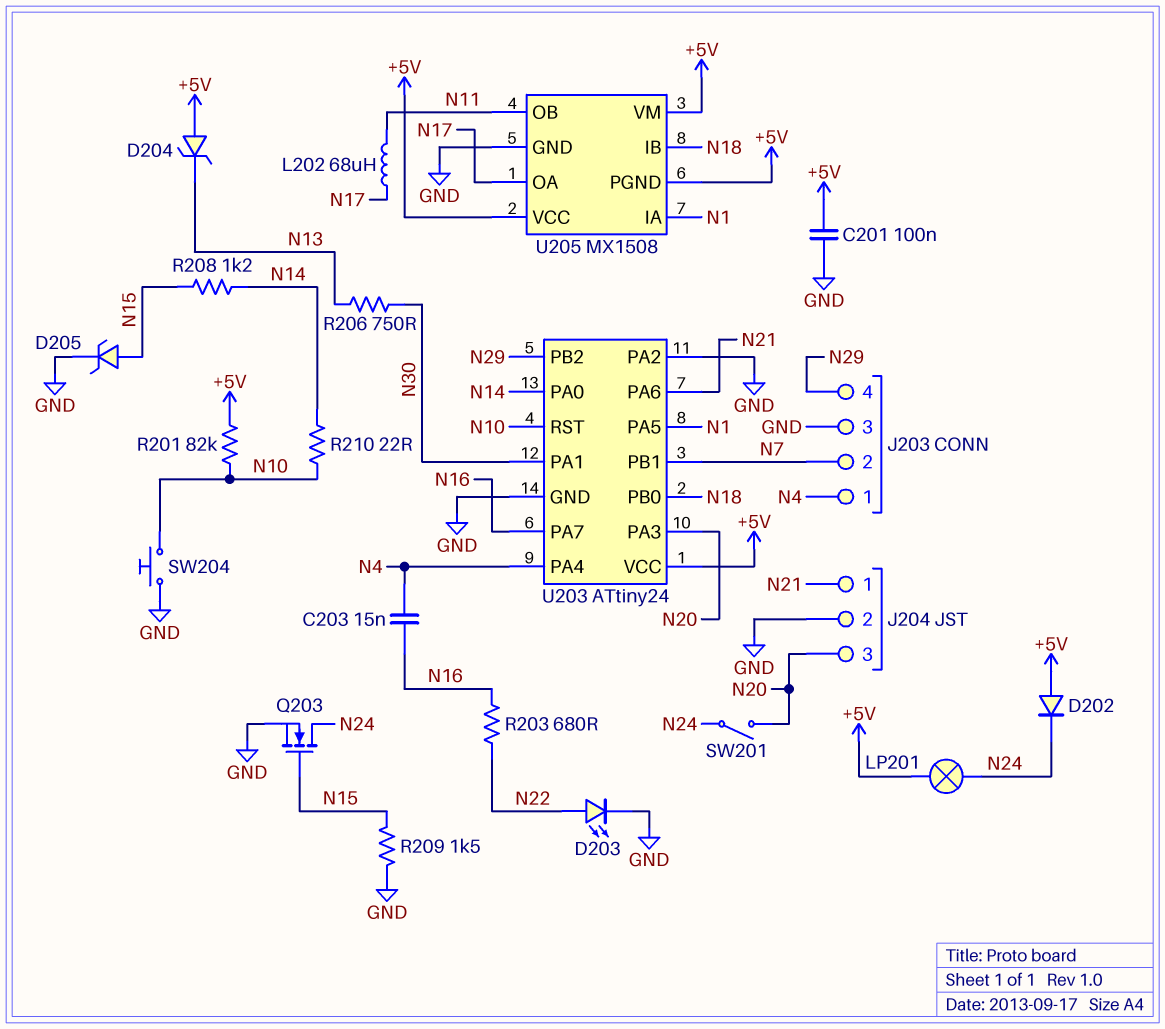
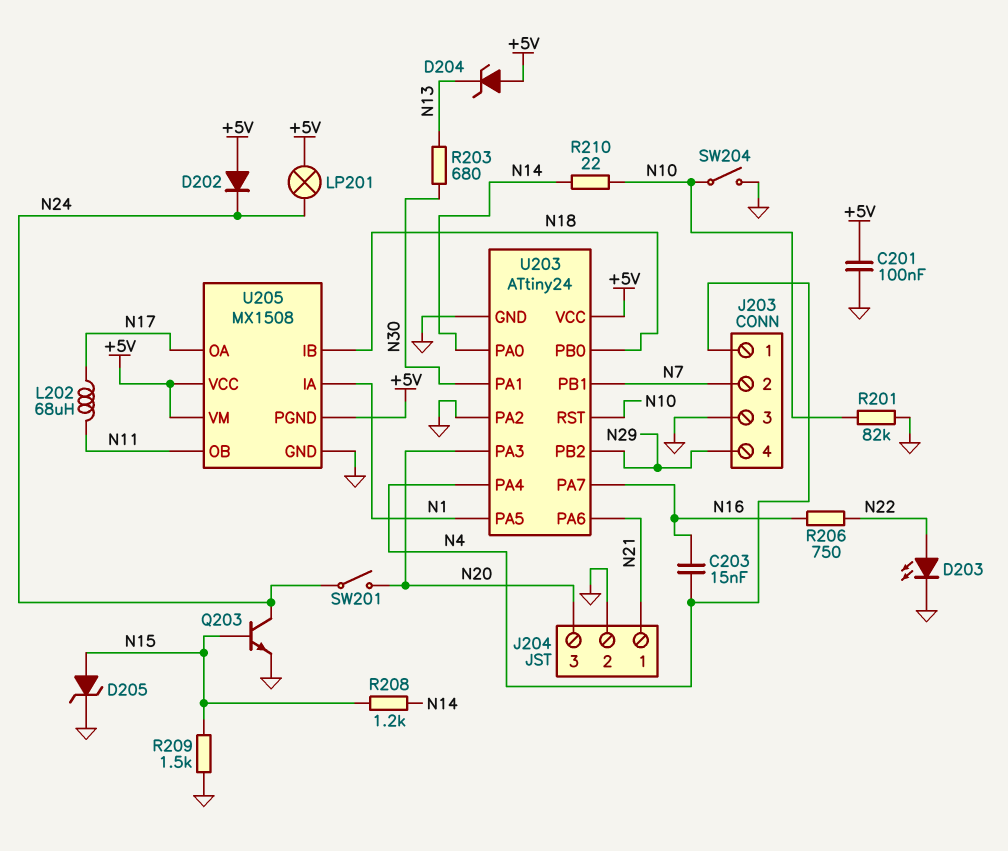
Q203: NMOS (G N15, D N24, S GND) -> NPN (B N15, C N24, E GND)
R201: 82k (+5V, N10) -> 82k (GND, N10)
R203: 680 (N16, N22) -> 680 (N13, N30)
R206: 750 (N13, N30) -> 750 (N16, N22)
SW204: button (GND, N10) -> switch (GND, N10)

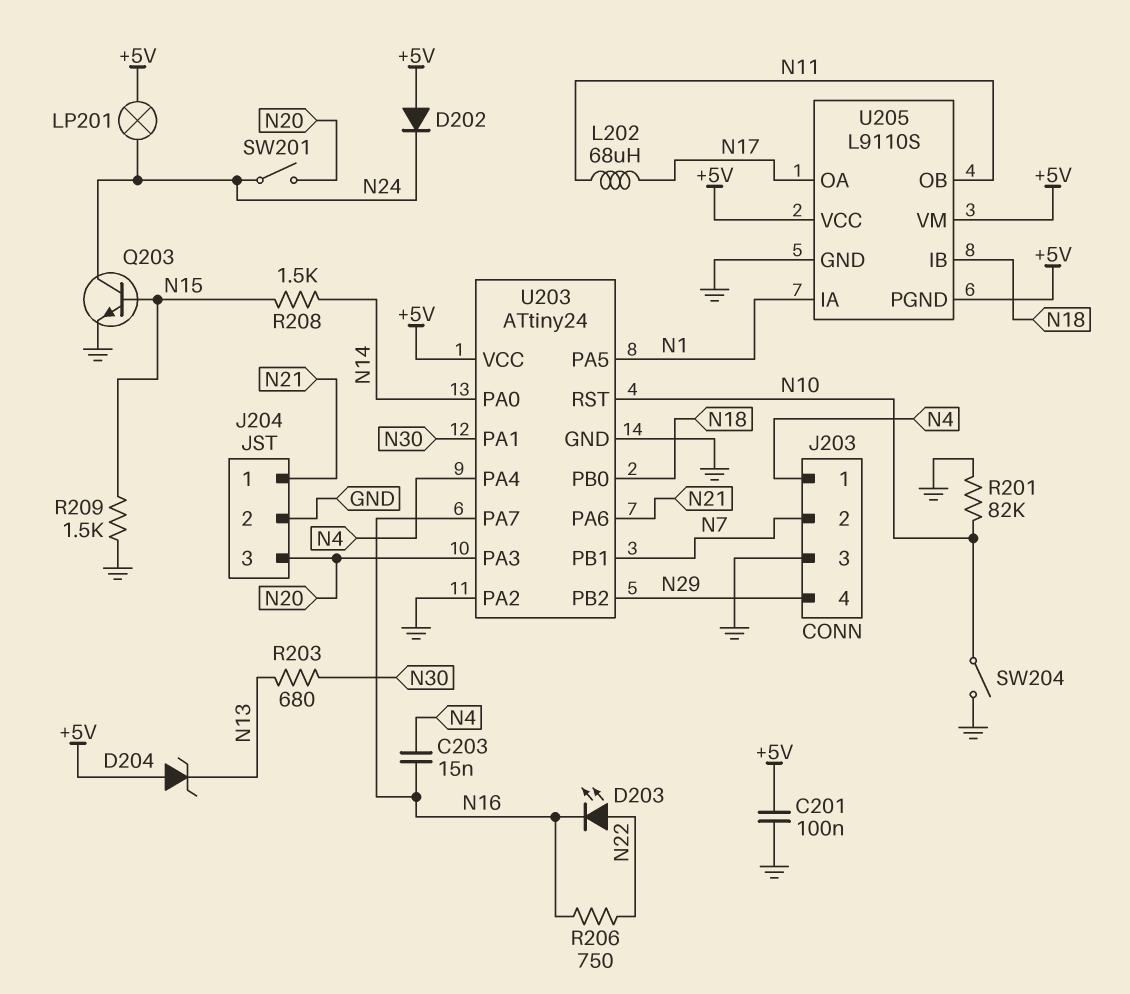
D203: LED (A N22, K GND) -> LED (A N22, K N16)
D205: zener (A N15, K GND) -> none
R208: 1.2k (N14, N15) -> 1.5k (N14, N15)
R210: 22 (N10, N14) -> none
U205: MX1508 -> L9110S

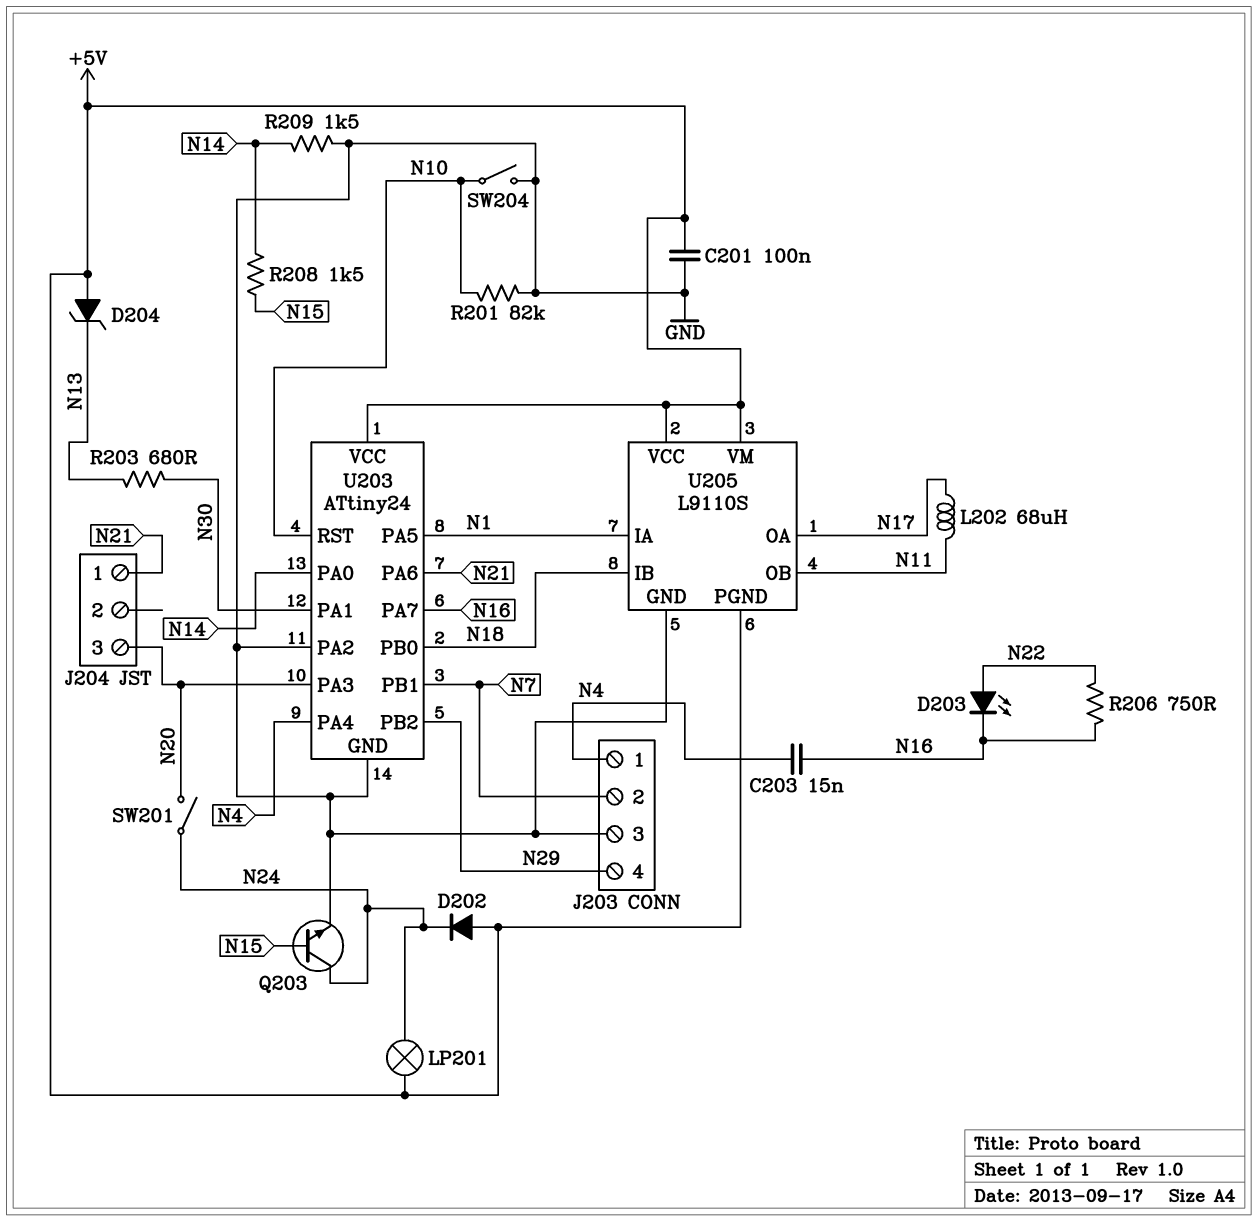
J204 pin 2: GND -> none
R209: 1.5k (GND, N15) -> 1.5k (GND, N14)

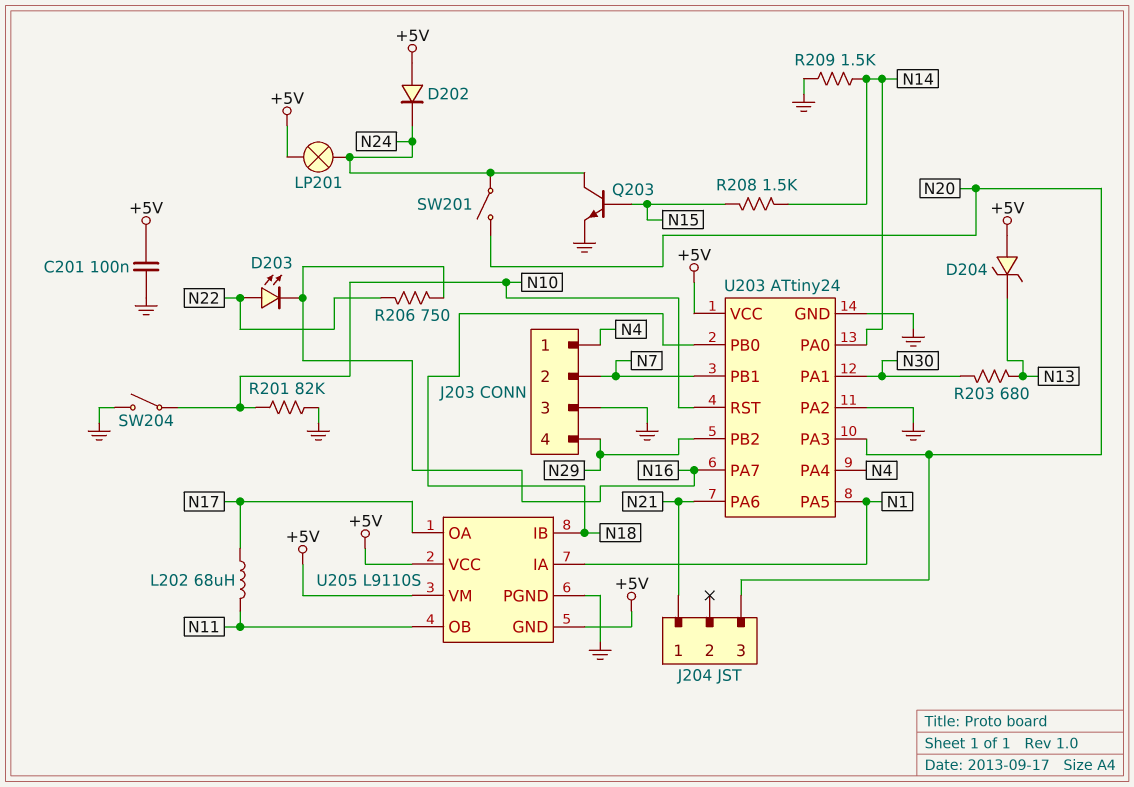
C203: 15nF (N4, N16) -> none
U205 pin GND: GND -> +5V
U205 pin PGND: +5V -> GND

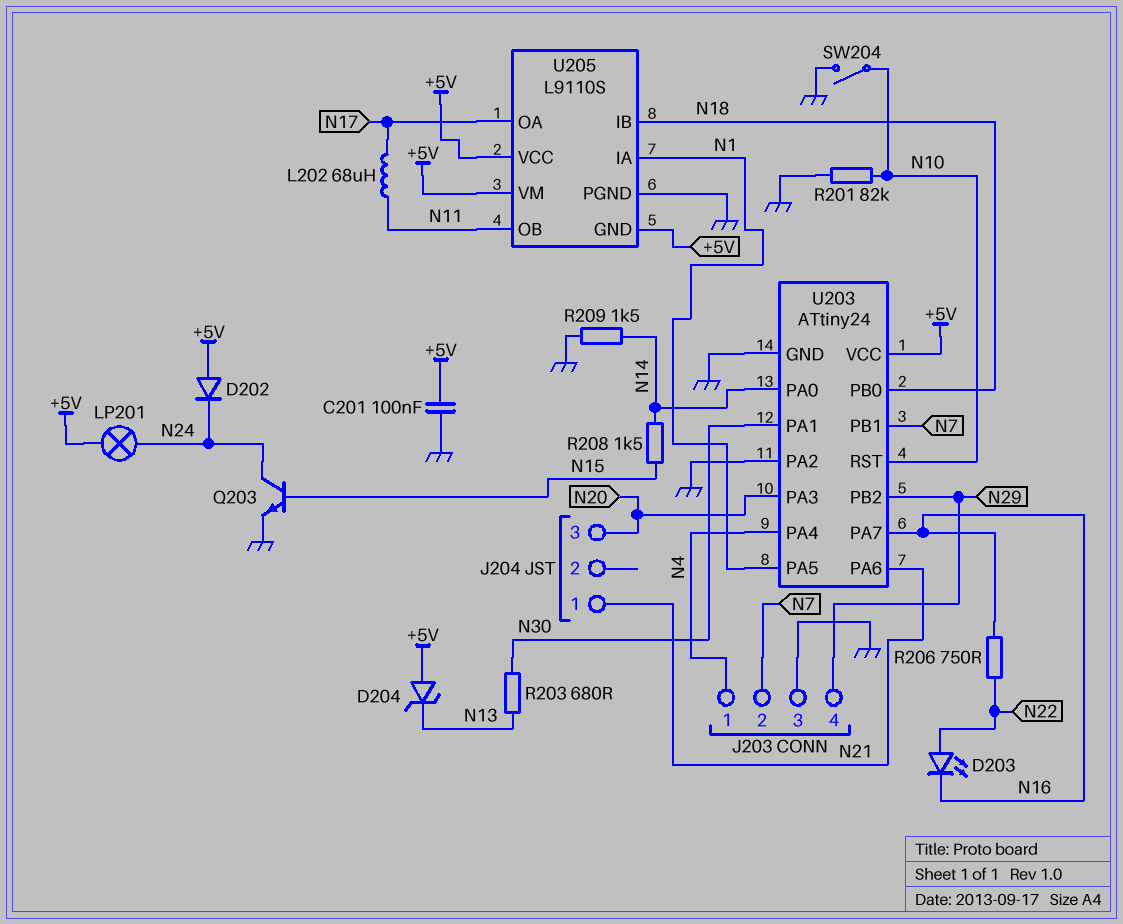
SW201: switch (N20, N24) -> none

